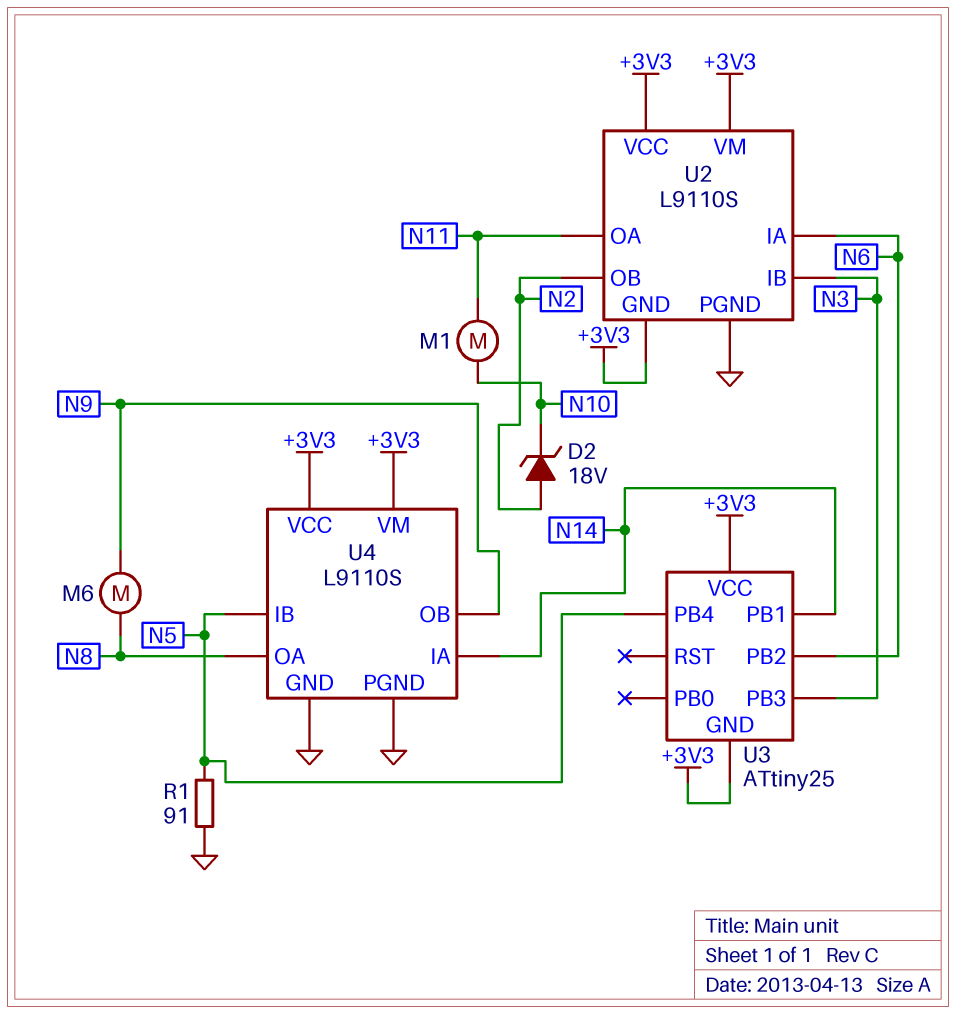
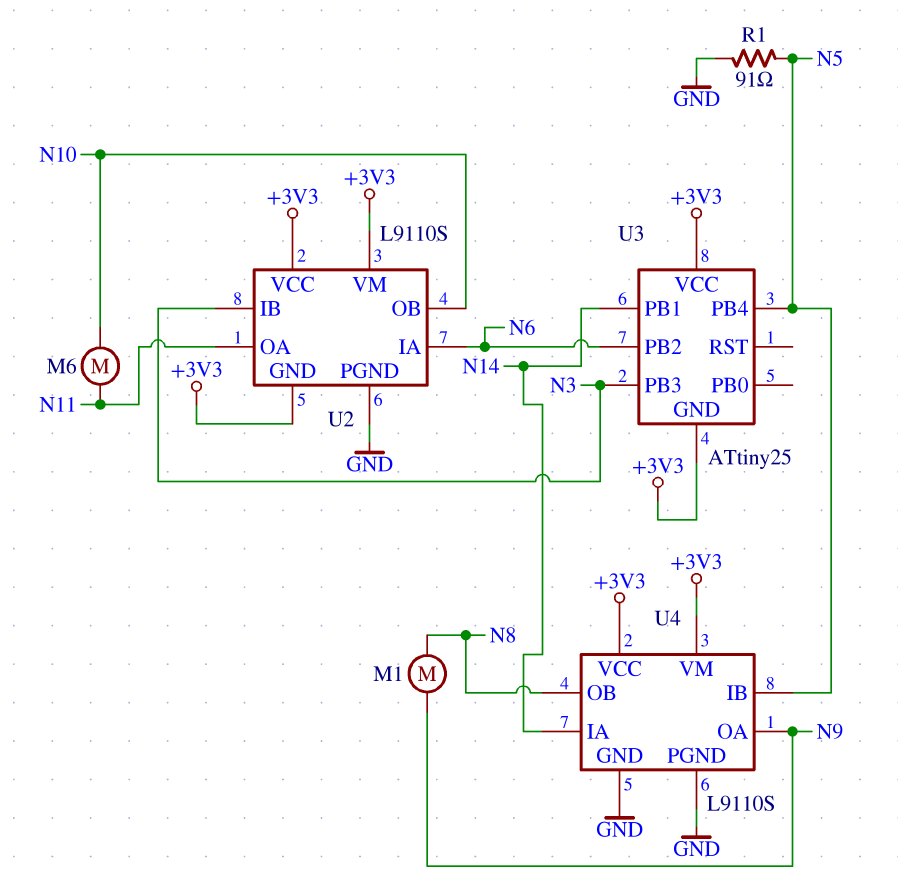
D2: zener 18V (A N2, K N10) -> none
M1: motor (N10, N11) -> motor (N8, N9)
M6: motor (N8, N9) -> motor (N10, N11)
U2 pin OB: N2 -> N10
U4 pin OA: N8 -> N9
U4 pin OB: N9 -> N8

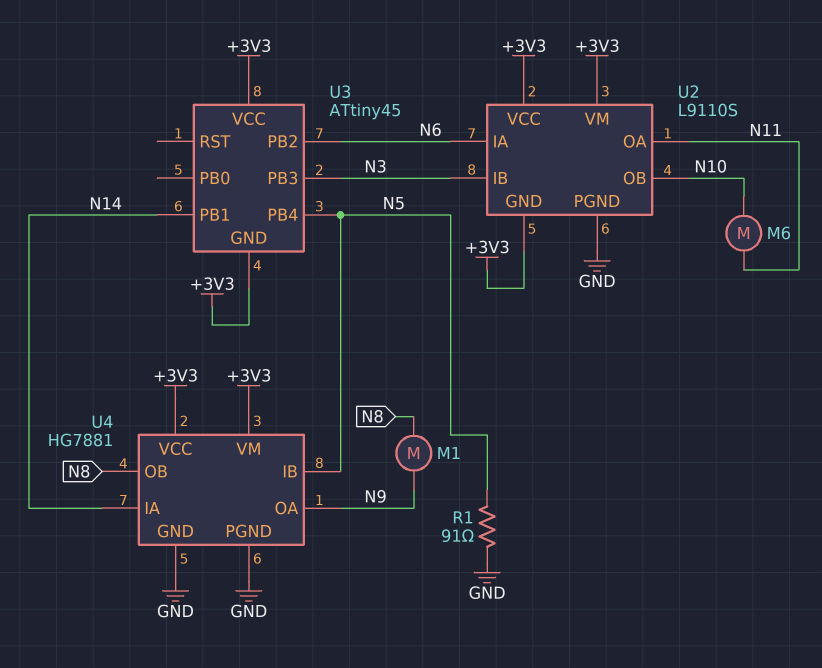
U3: ATtiny25 -> ATtiny45
U4: L9110S -> HG7881

